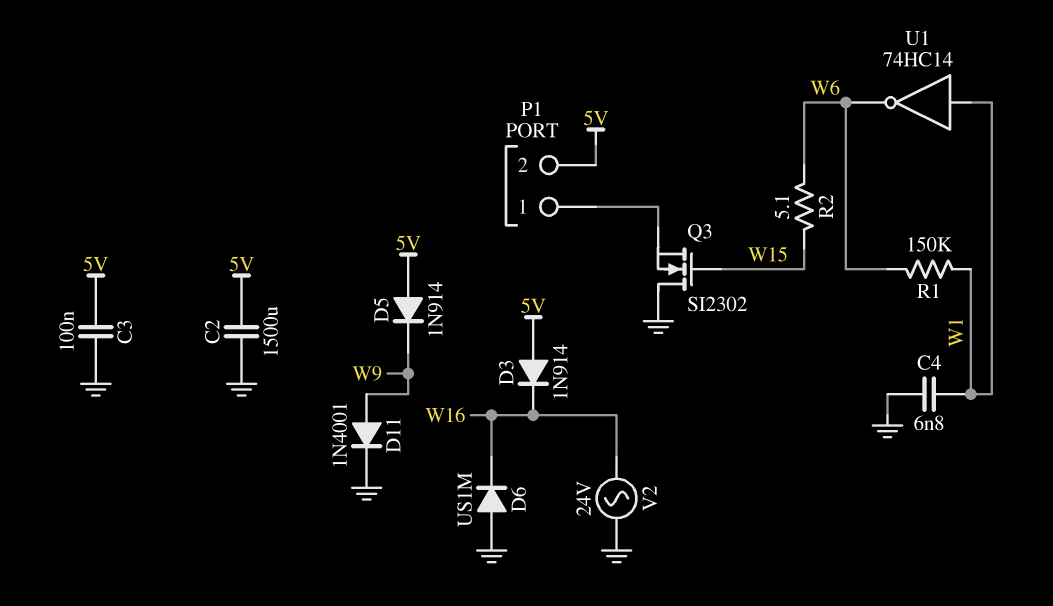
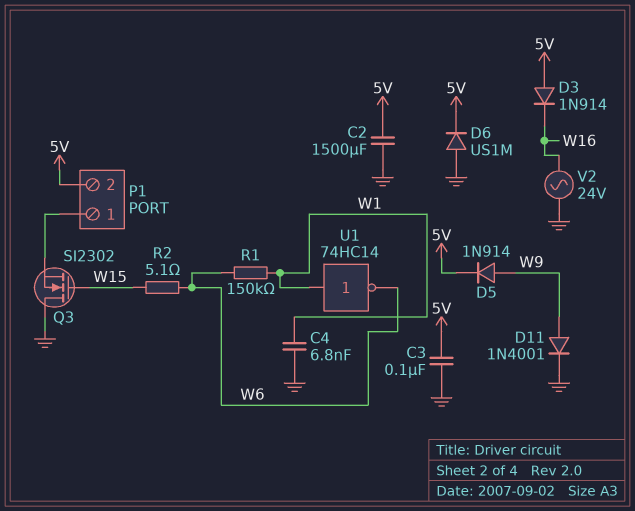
D5: diode 1N914 (A 5V, K W9) -> diode 1N914 (A W9, K 5V)
D6: diode US1M (A GND, K W16) -> diode US1M (A GND, K 5V)

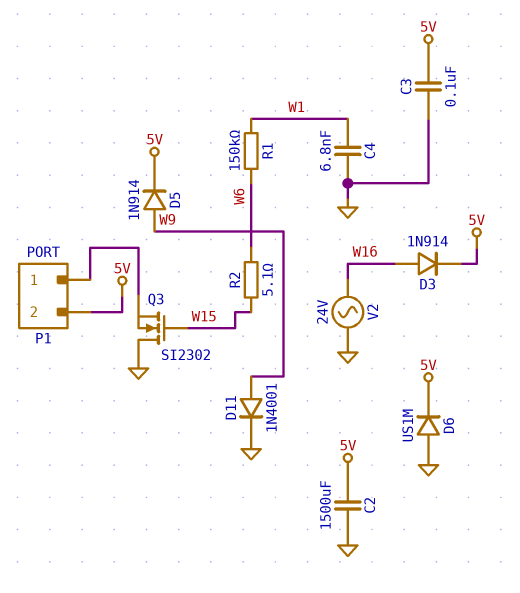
D3: diode 1N914 (A 5V, K W16) -> diode 1N914 (A W16, K 5V)
U1: NOT 74HC14 (in W1, out W6) -> none

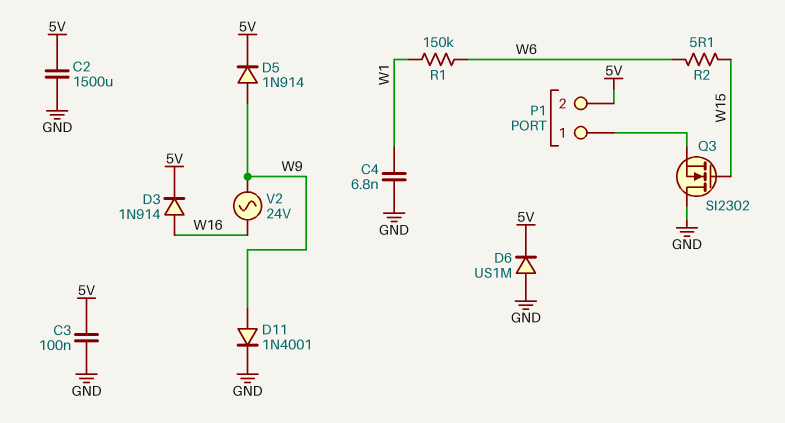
V2: AC 24V (GND, W16) -> AC 24V (W9, W16)

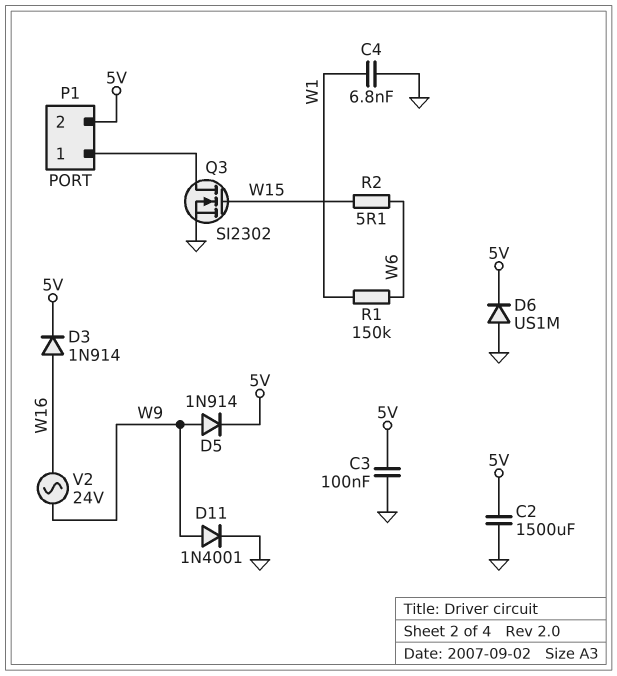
Q3: NMOS SI2302 (G W15, D GND, S P1/1) -> NMOS SI2302 (G W15, D P1/1, S GND)

